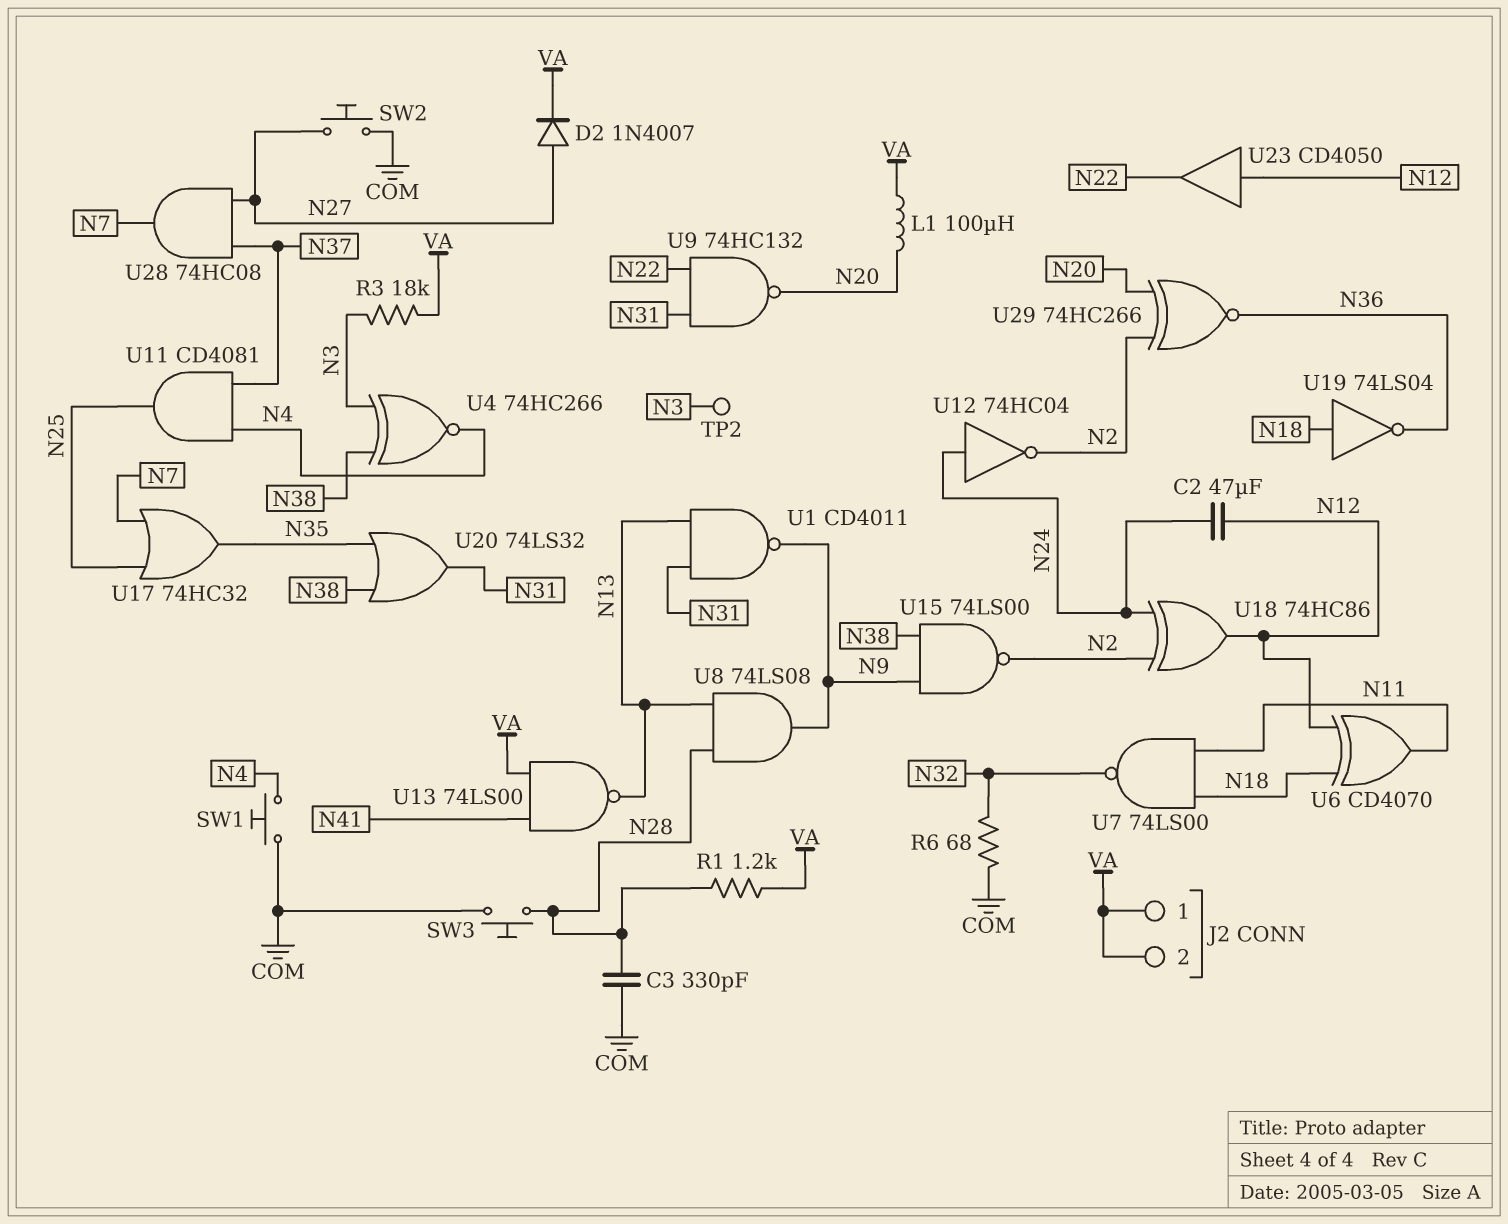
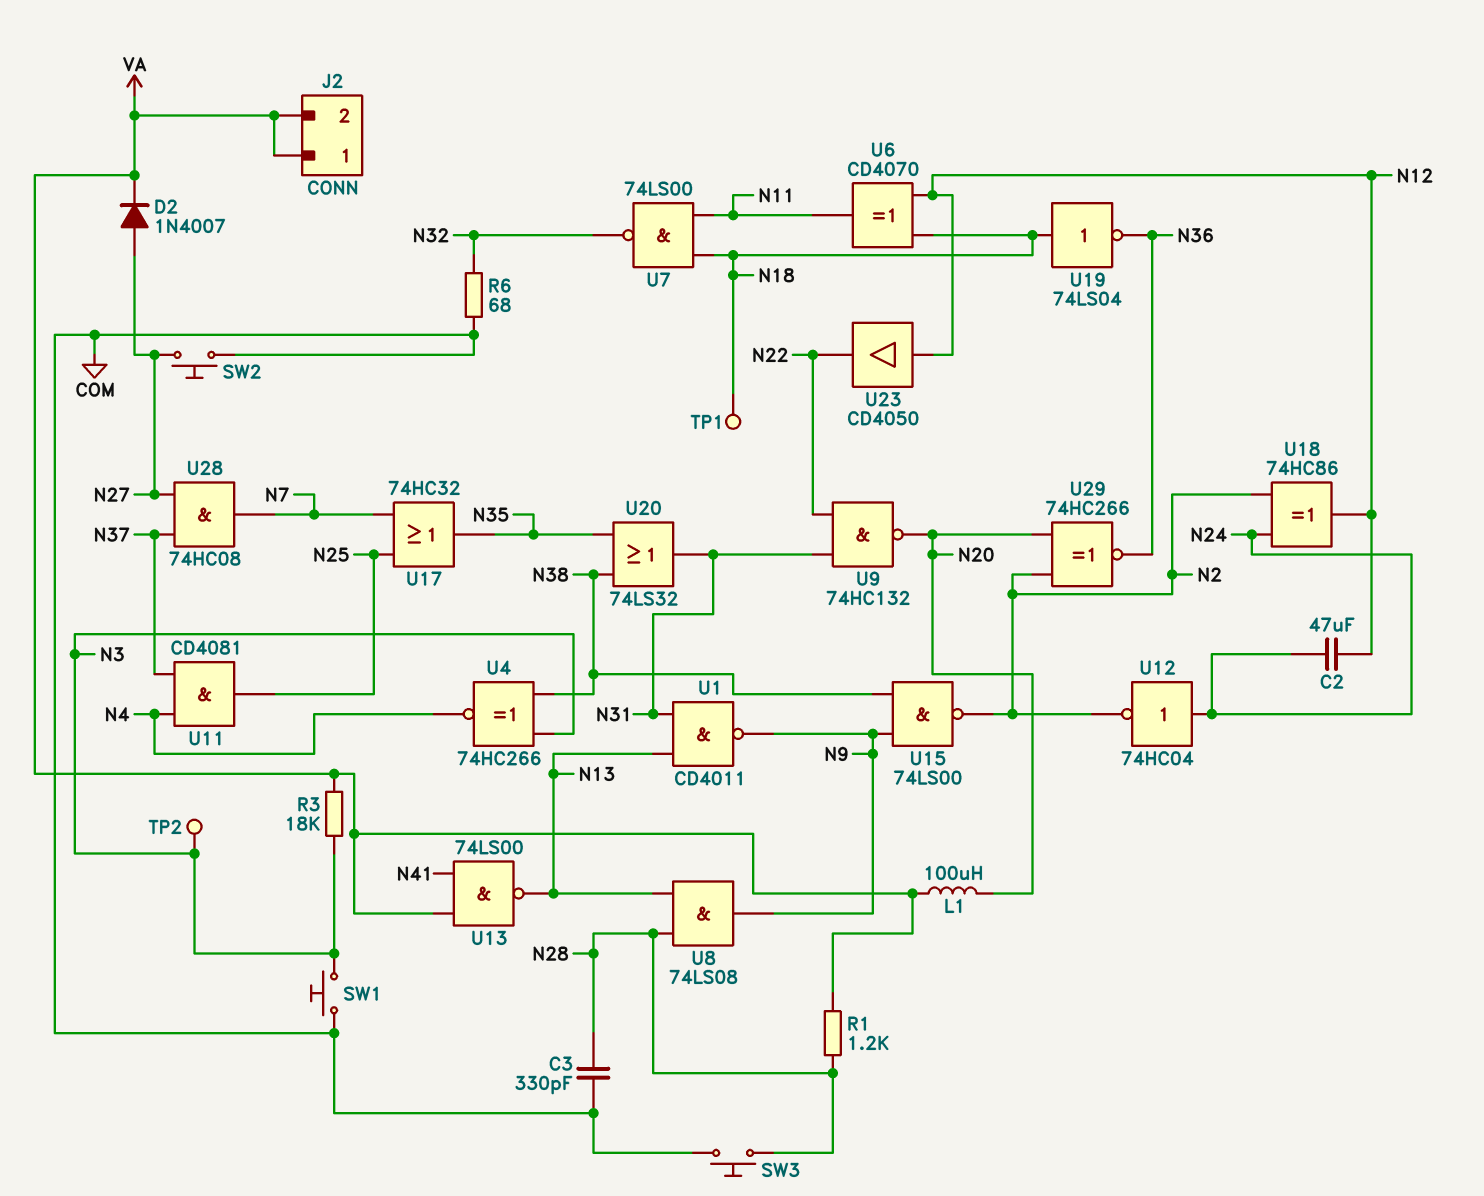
SW1: button (COM, N4) -> button (COM, N3)
TP1: none -> test point (N18)

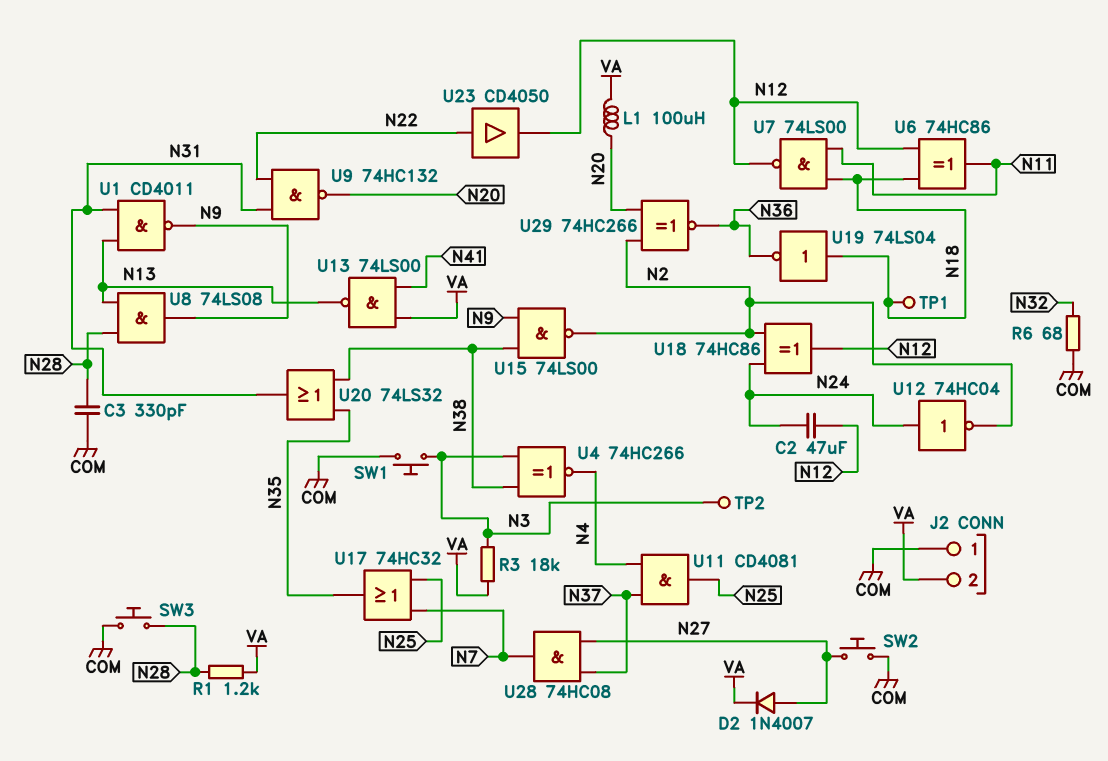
J2 pin 1: VA -> COM
U6: XOR CD4070 (in N12, in N18, out N11) -> XOR 74HC86 (in N12, in N18, out N11)
U7: NAND 74LS00 (in N11, in N18, out N32) -> NAND 74LS00 (in N11, in N18, out N12)
U23: buffer CD4050 (in N12, out N22) -> buffer CD4050 (in N22, out N12)

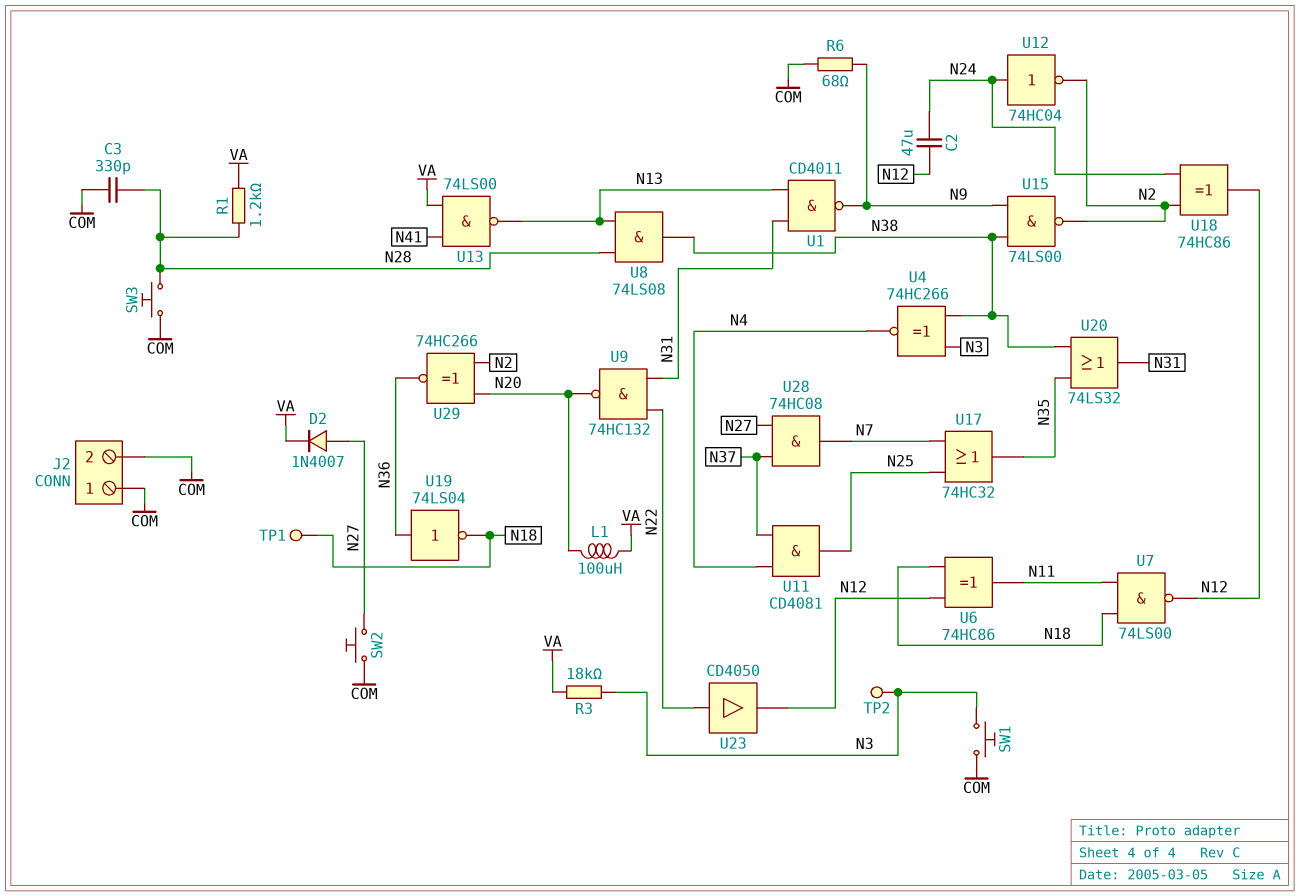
J2 pin 2: VA -> COM
R6: 68 (COM, N32) -> 68 (COM, N9)
U8: AND 74LS08 (in N13, in N28, out N9) -> AND 74LS08 (in N13, in N28, out N38)
U19: NOT 74LS04 (in N18, out N36) -> NOT 74LS04 (in N36, out N18)

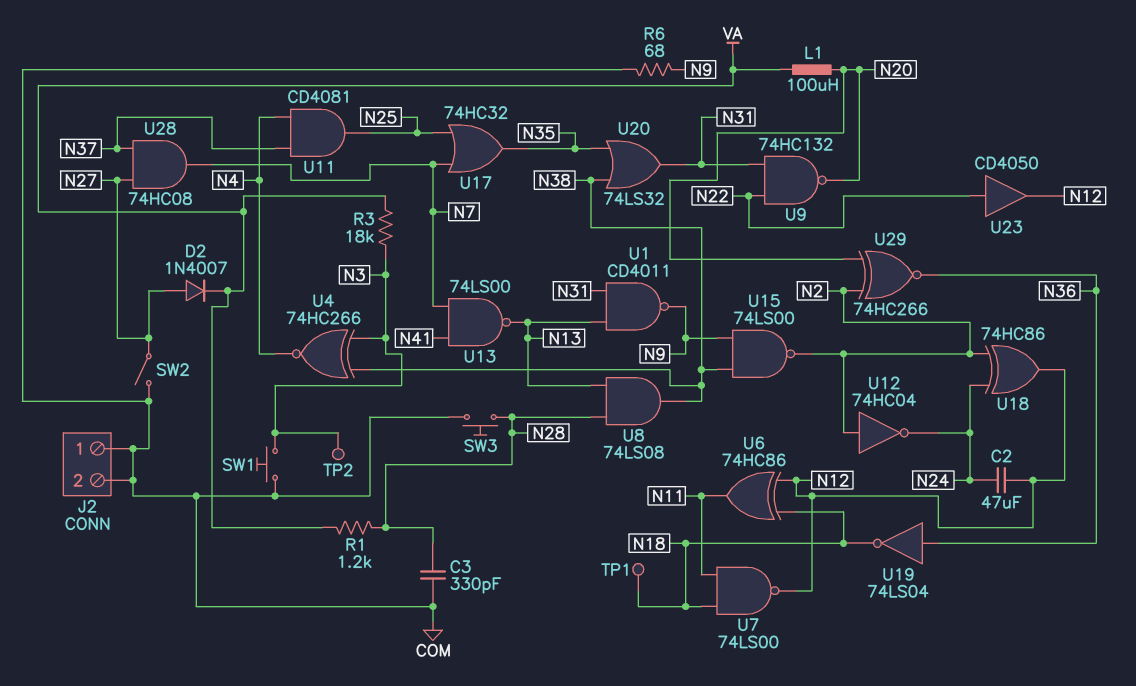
SW2: button (COM, N27) -> switch (COM, N27)
U12: NOT 74HC04 (in N24, out N2) -> NOT 74HC04 (in N2, out N24)
U13: NAND 74LS00 (in N41, in VA, out N13) -> NAND 74LS00 (in N7, in N41, out N13)

